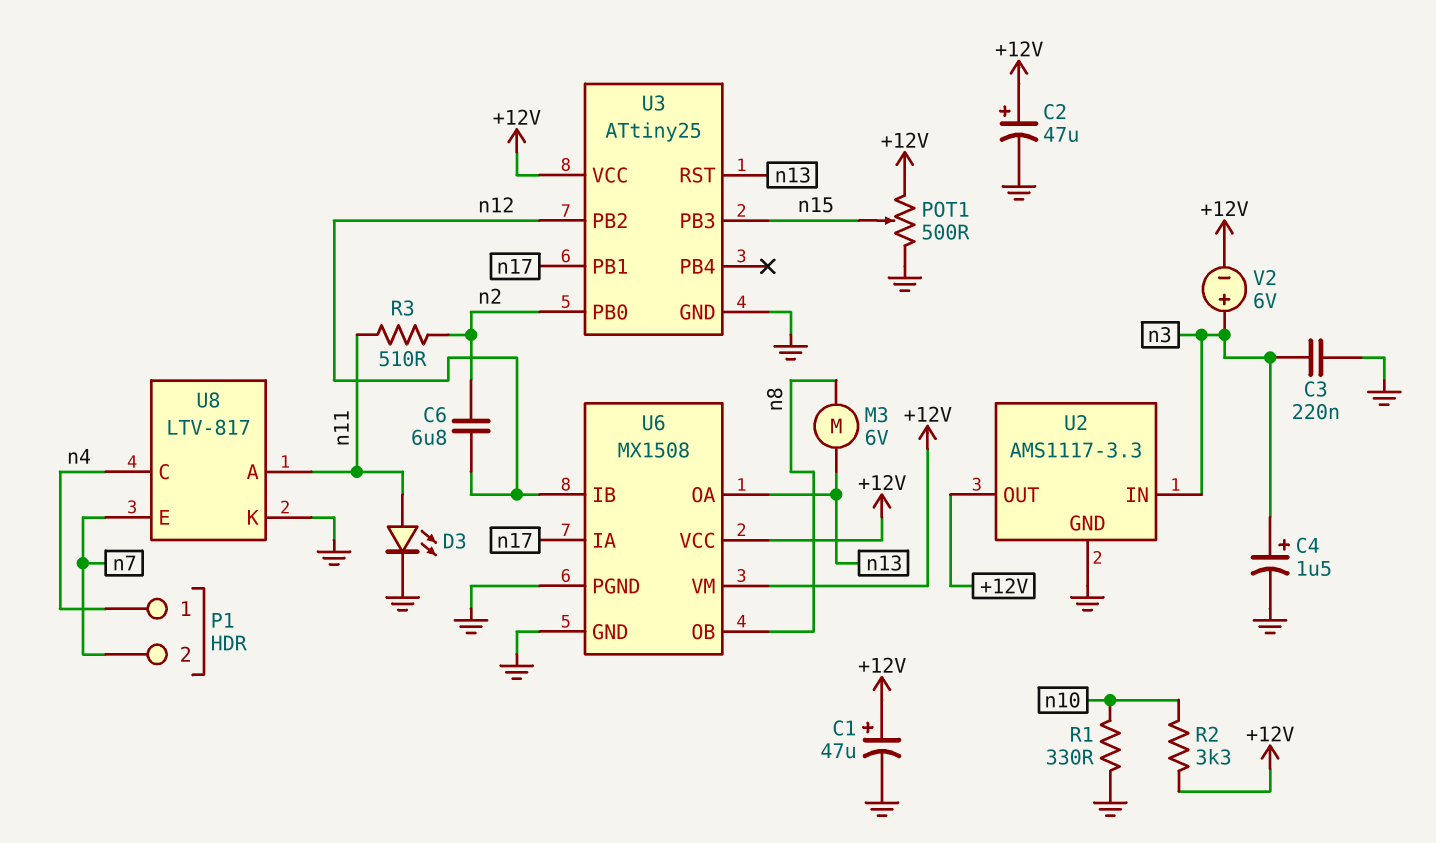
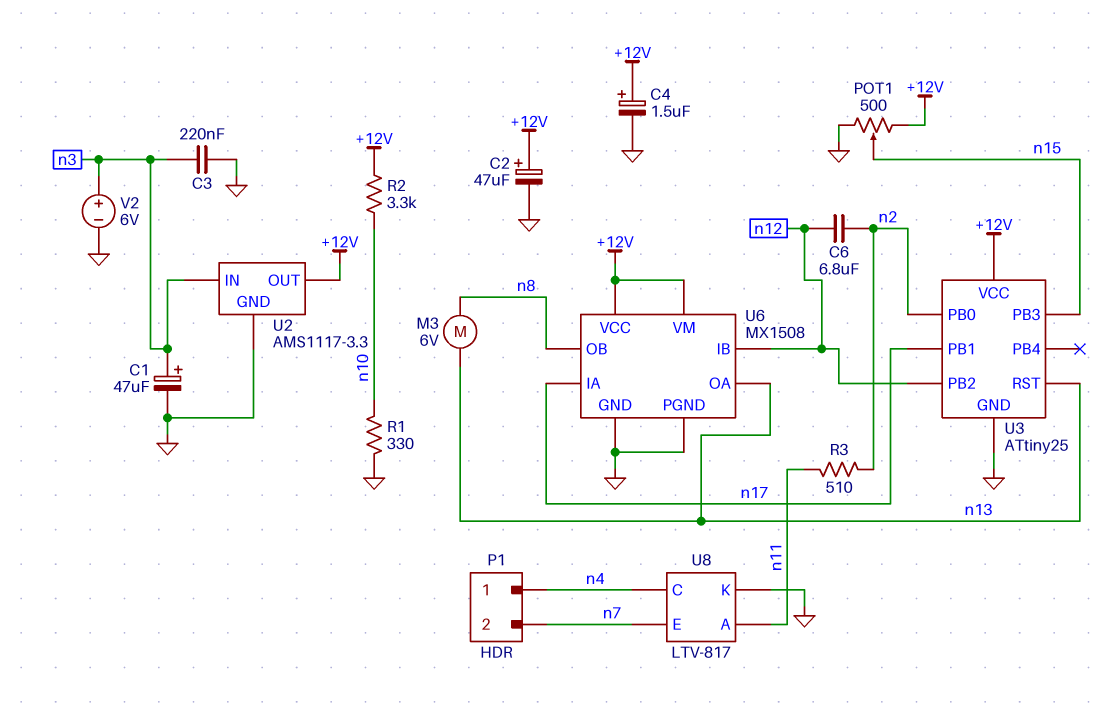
C1: 47uF (plus +12V, minus GND) -> 47uF (plus n3, minus GND)
C4: 1.5uF (plus n3, minus GND) -> 1.5uF (plus +12V, minus GND)
D3: LED (A n11, K GND) -> none
V2: 6V (plus n3, minus +12V) -> 6V (plus n3, minus GND)

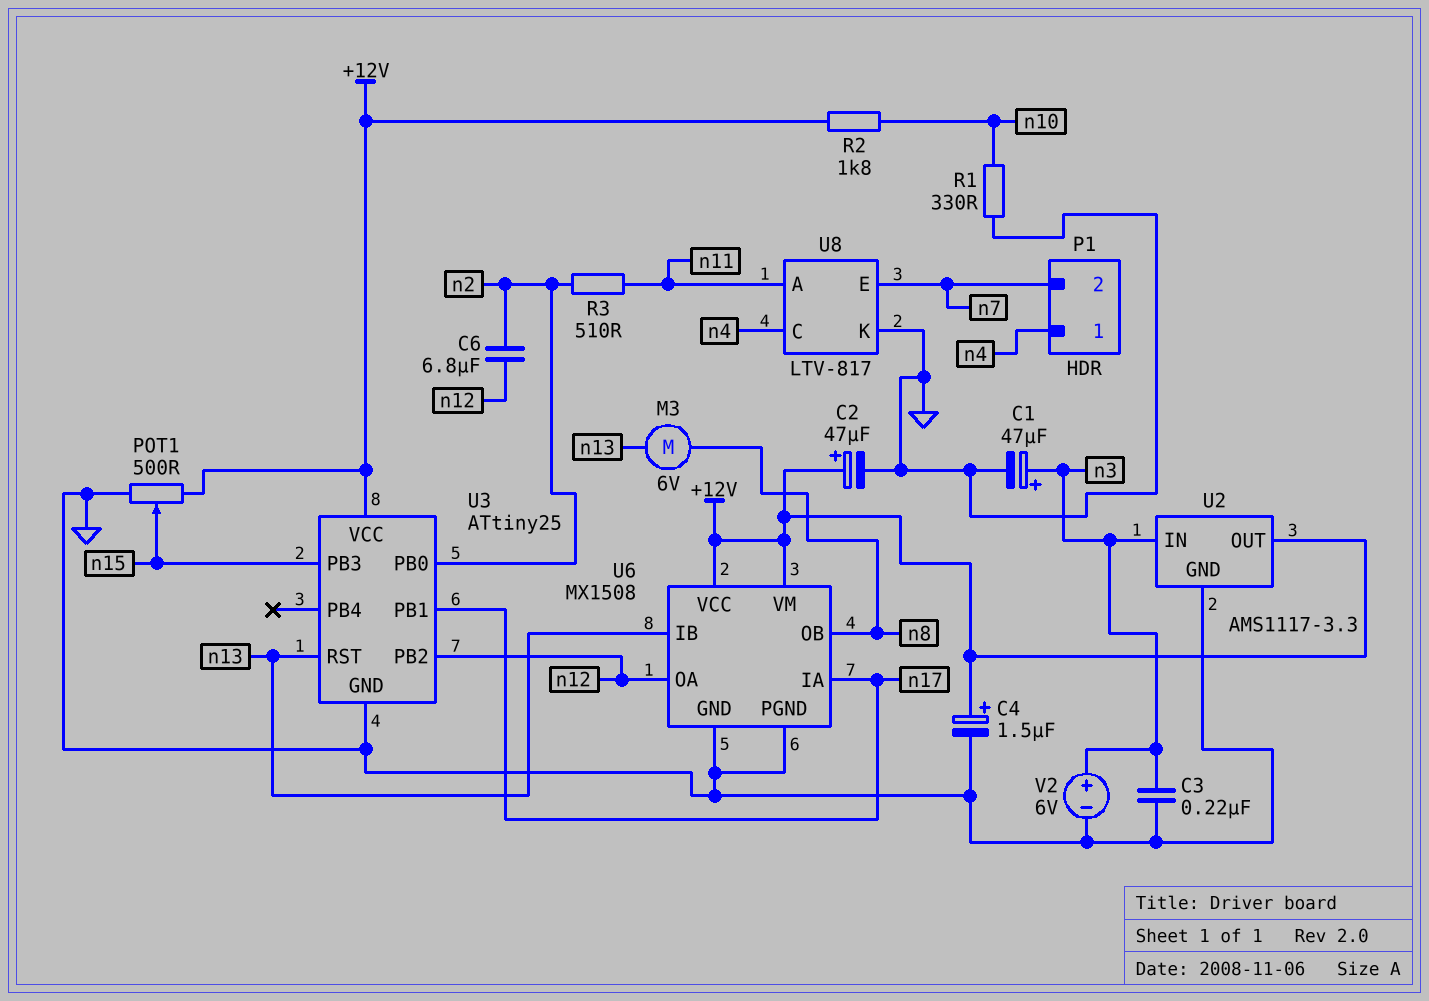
R2: 3.3k (+12V, n10) -> 1.8k (+12V, n10)
U6 pin IB: n12 -> n13
U6 pin OA: n13 -> n12

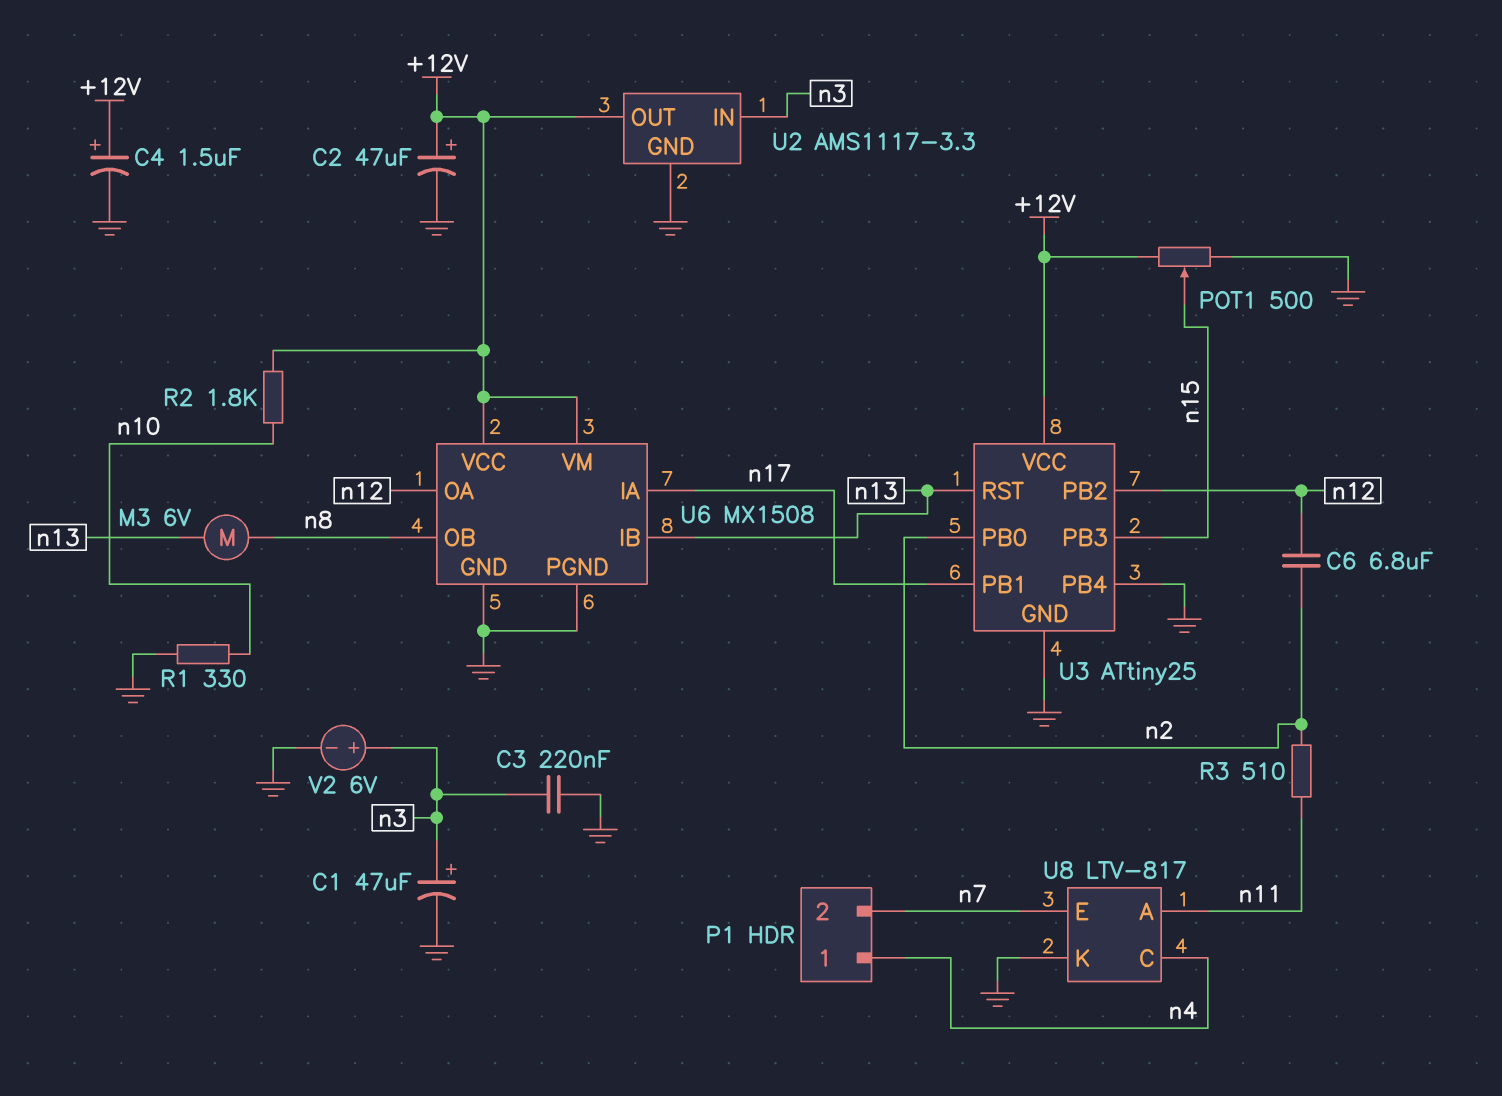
U3 pin PB4: none -> GND

